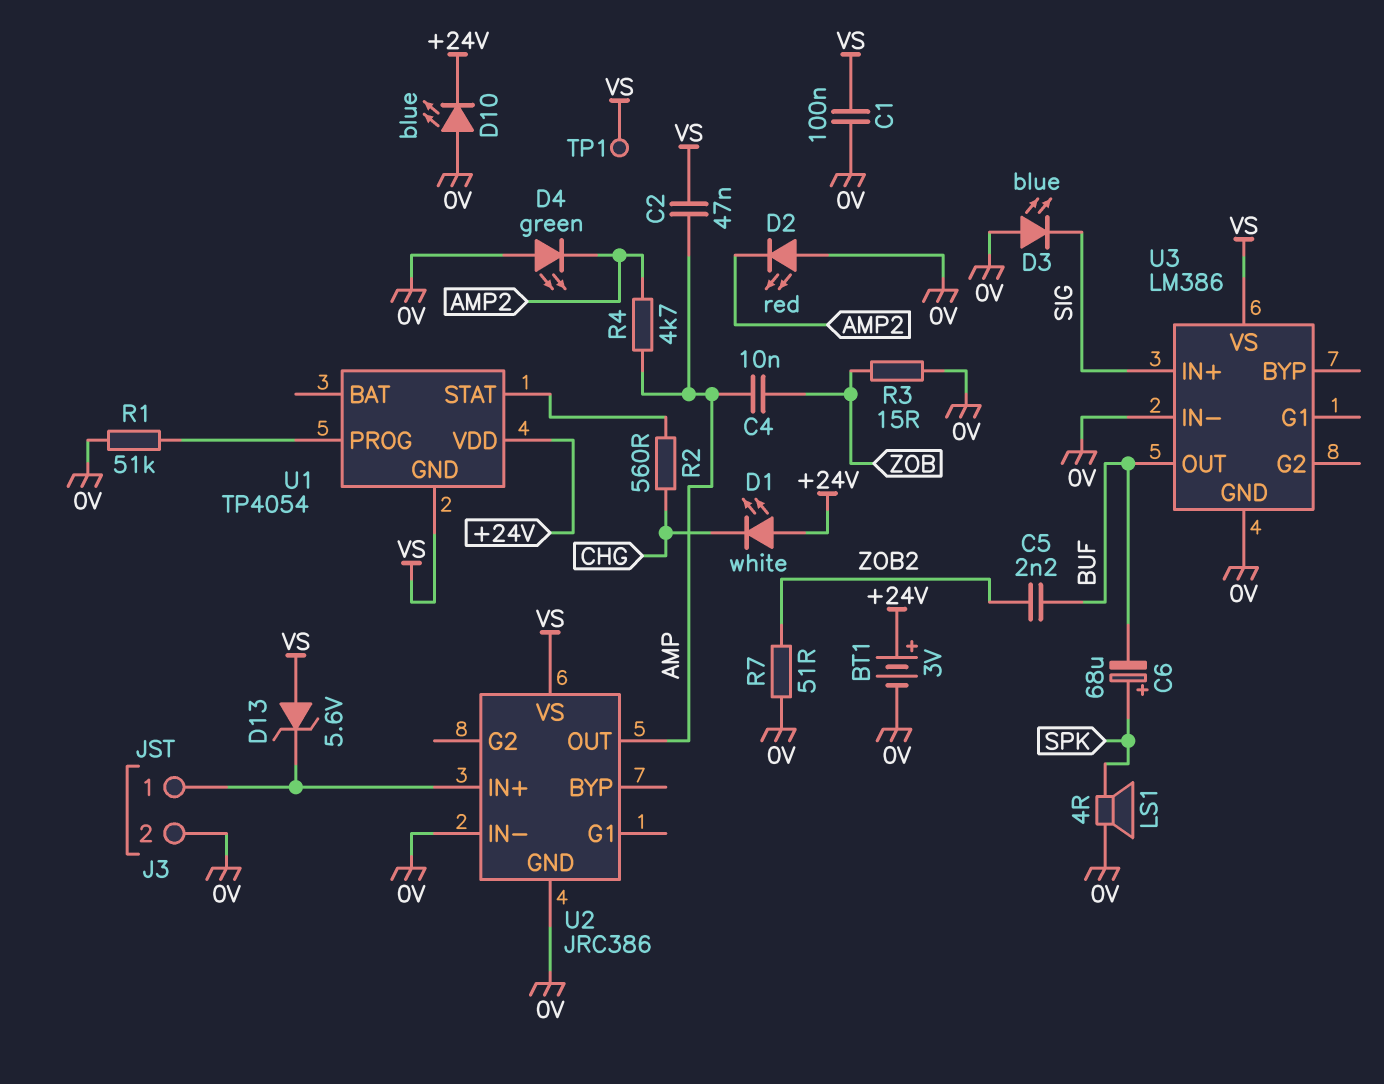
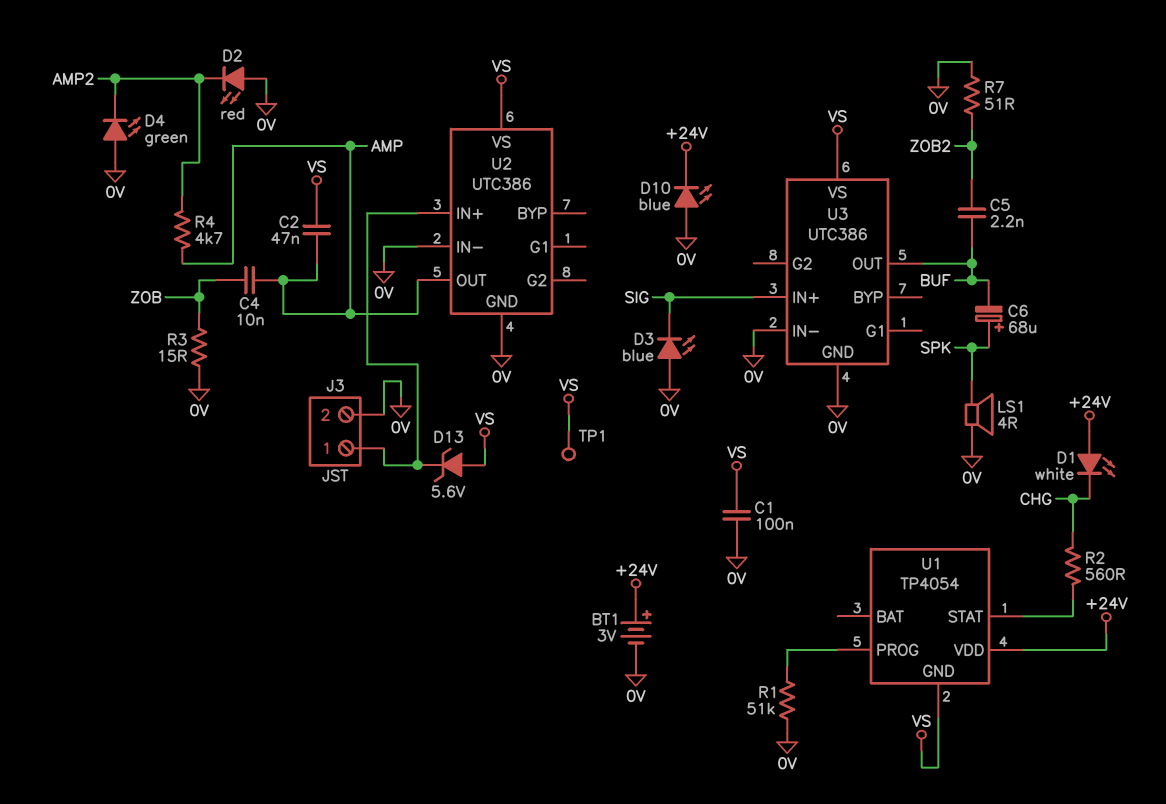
U2: JRC386 -> UTC386
U3: LM386 -> UTC386

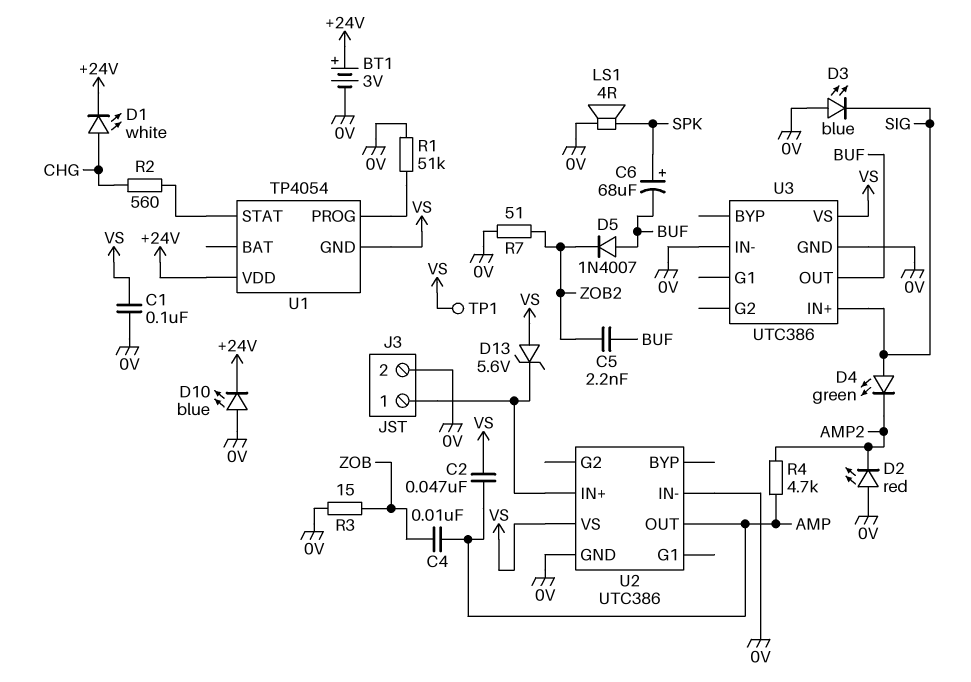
D1: LED white (A +24V, K CHG) -> LED white (A CHG, K +24V)
D4: LED green (A 0V, K AMP2) -> LED green (A SIG, K AMP2)
D5: none -> diode 1N4007 (A BUF, K ZOB2)

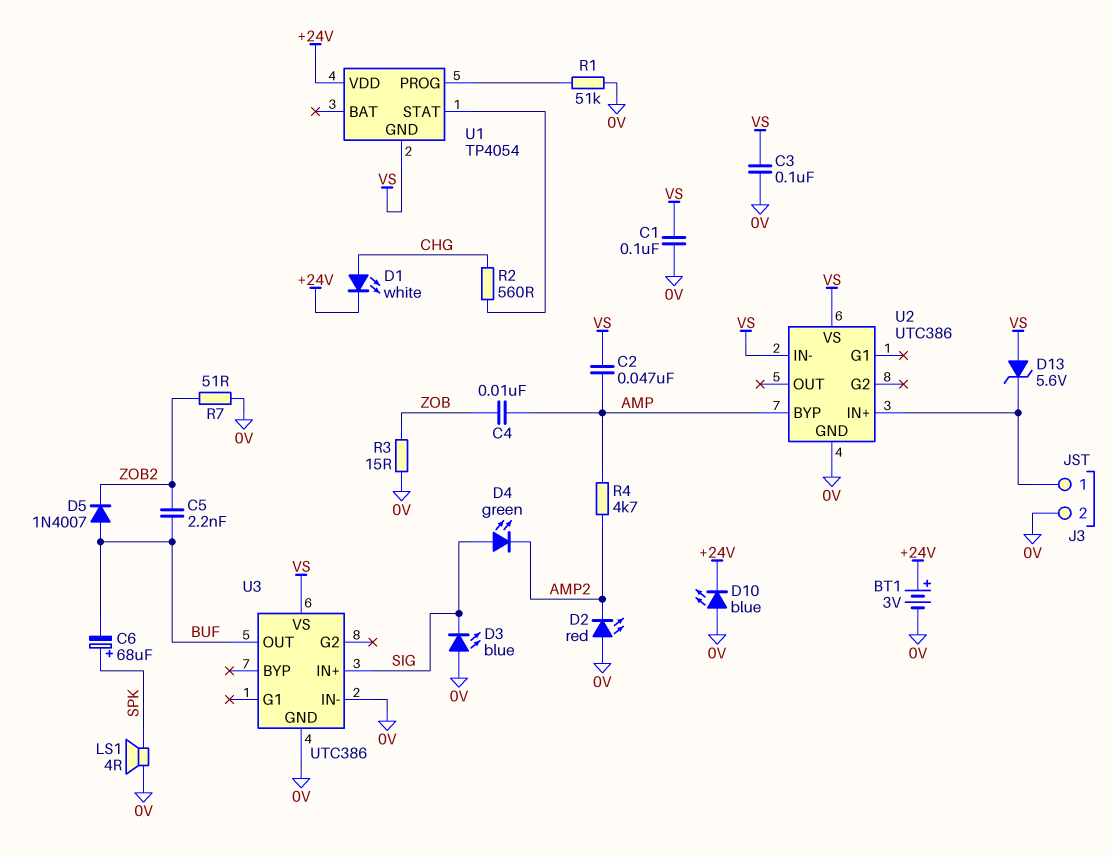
C3: none -> 100nF (0V, VS)
TP1: test point (VS) -> none
U2 pin BYP: none -> AMP
U2 pin IN-: 0V -> VS
U2 pin OUT: AMP -> none

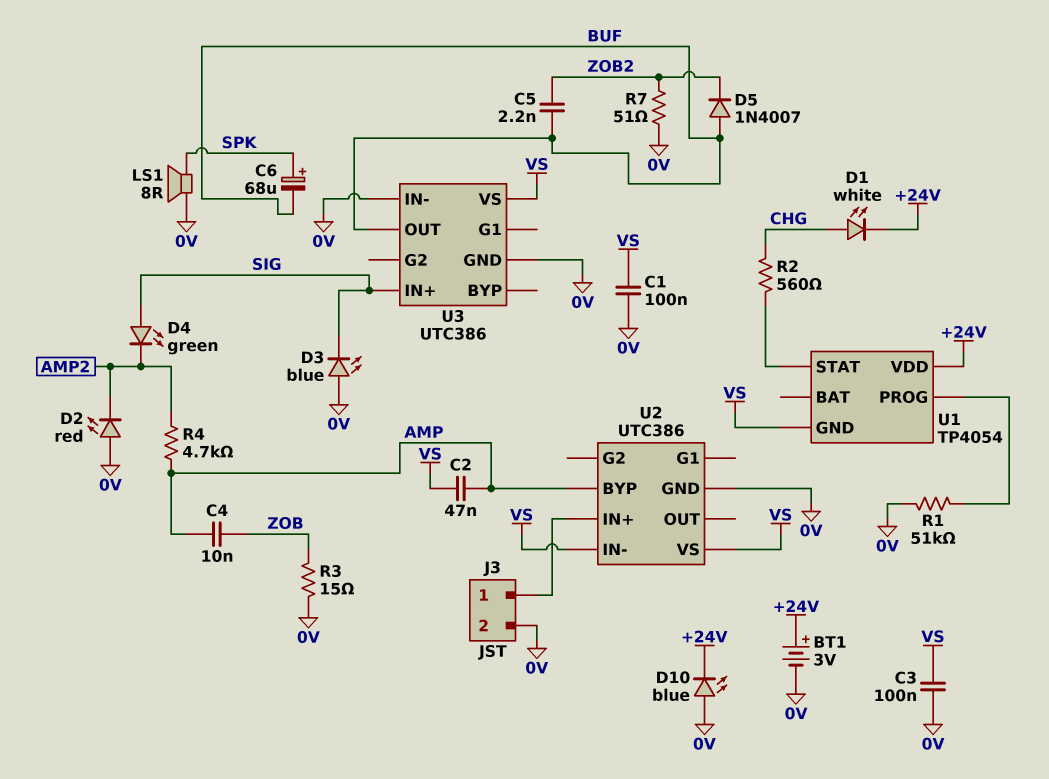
D13: zener 5.6V (A VS, K J3/1) -> none
LS1: speaker 4R (0V, SPK) -> speaker 8R (0V, SPK)

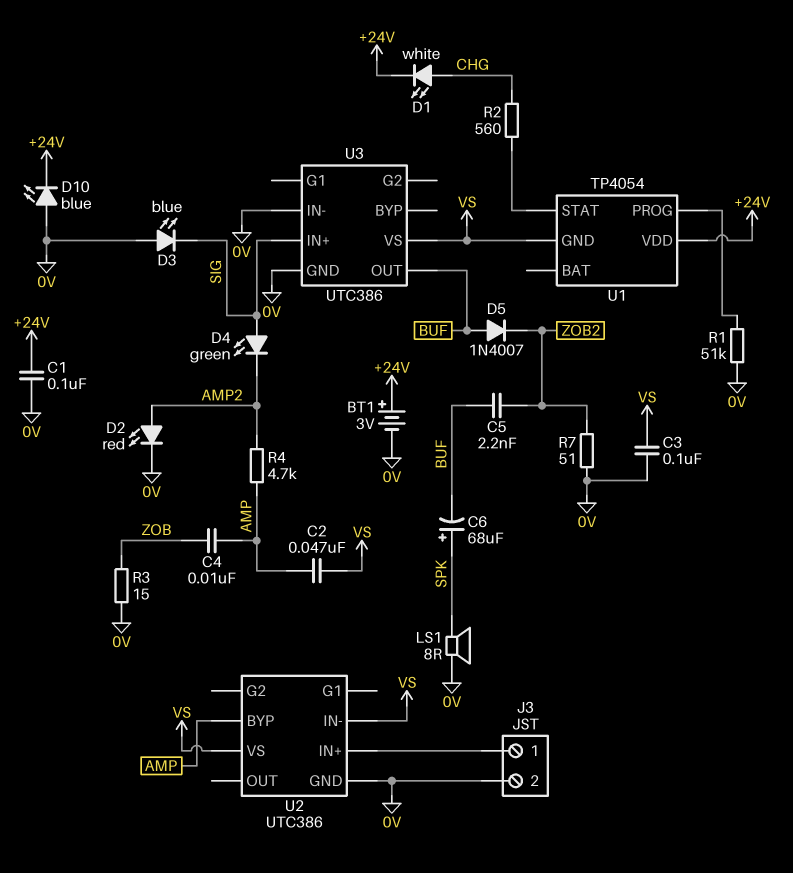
C1: 100nF (0V, VS) -> 100nF (+24V, 0V)
D2: LED red (A 0V, K AMP2) -> LED red (A AMP2, K 0V)

